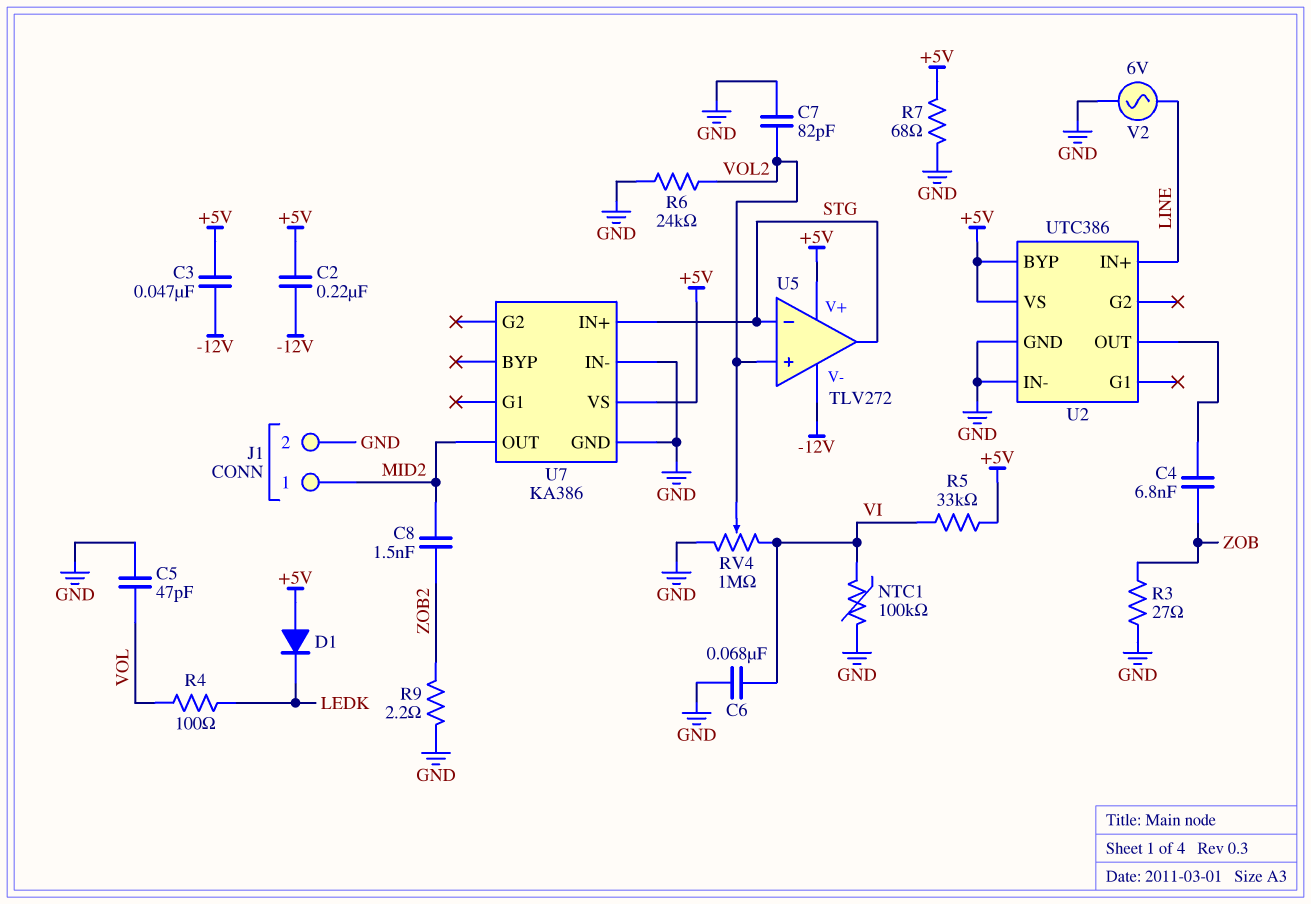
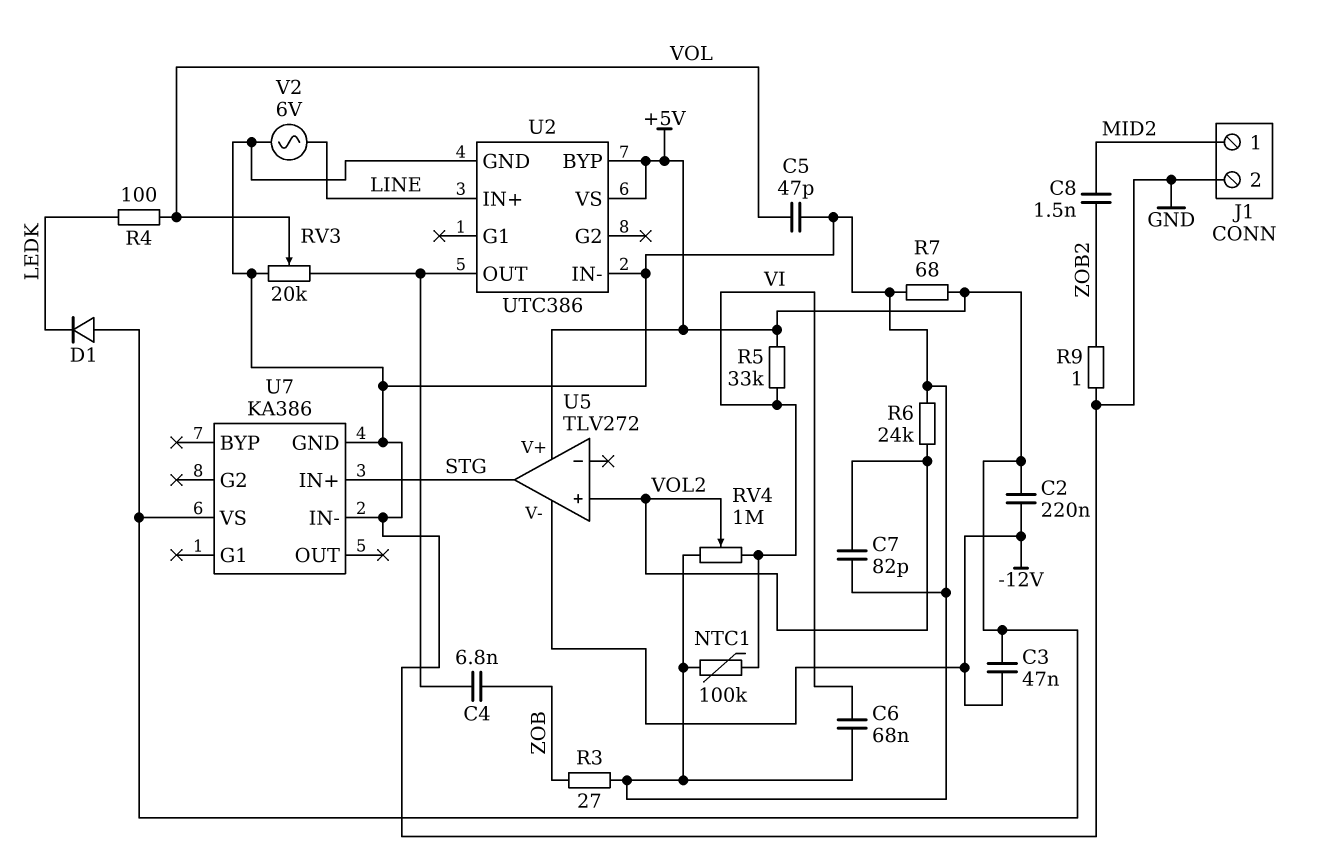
R9: 2.2 (GND, ZOB2) -> 1 (GND, ZOB2)
RV3: none -> 20k (GND, U2/OUT, wiper VOL)
U5 pin in-: STG -> none
U7 pin OUT: MID2 -> none

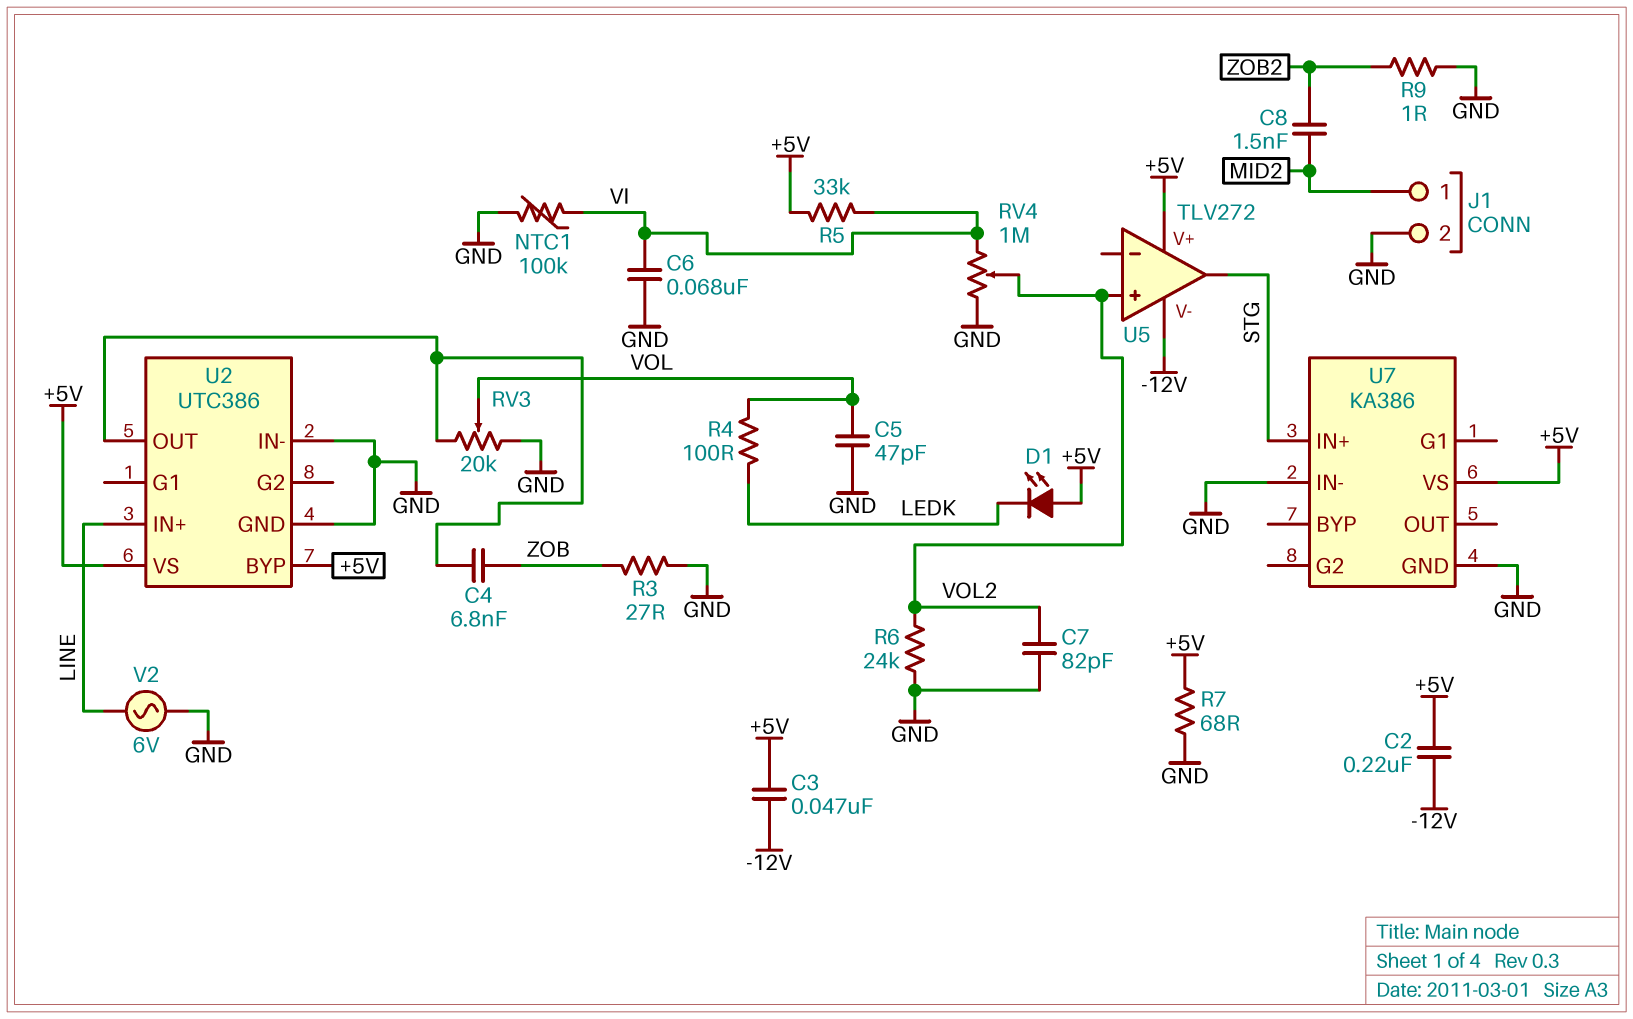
D1: diode (A +5V, K LEDK) -> LED (A +5V, K LEDK)

